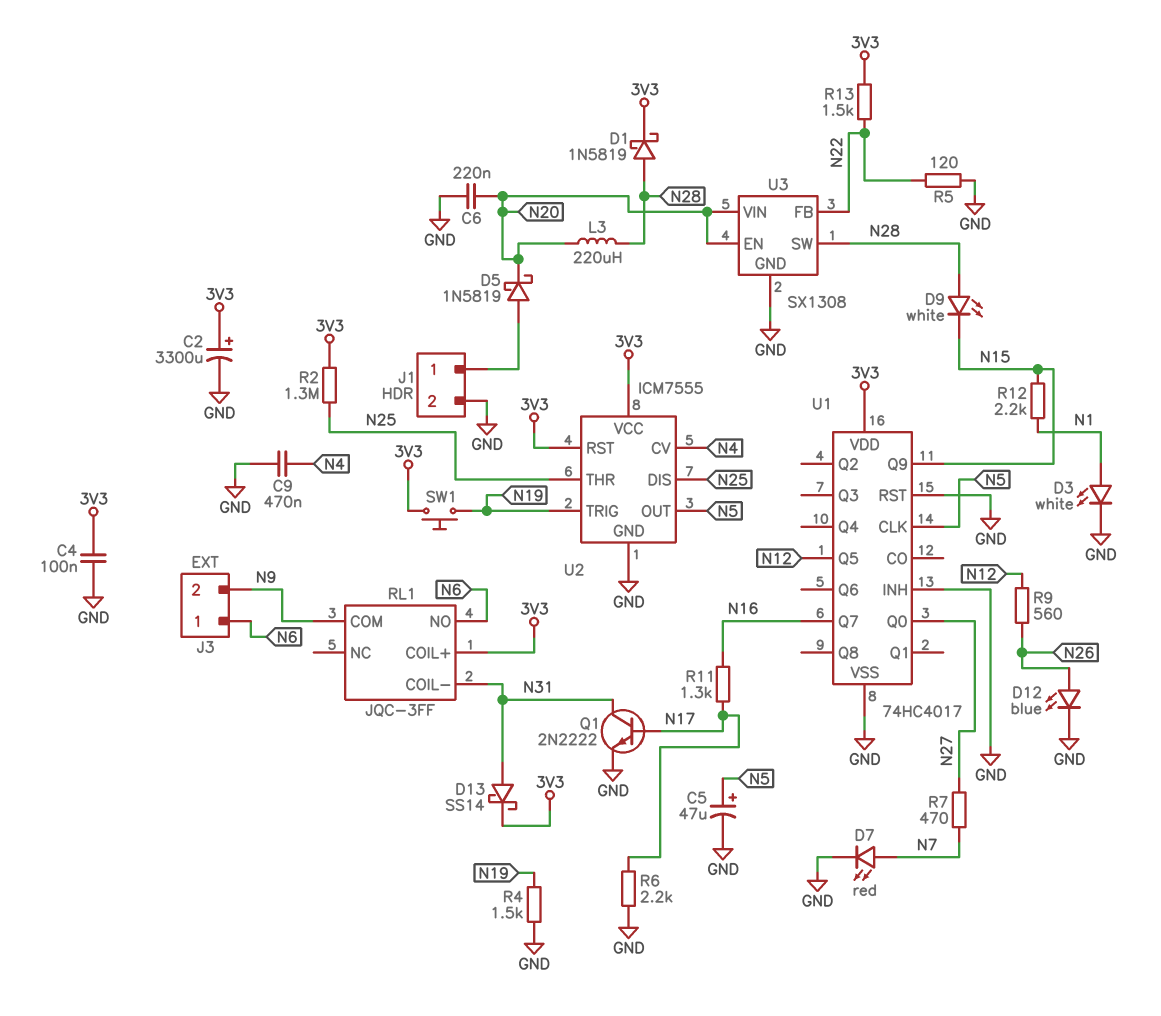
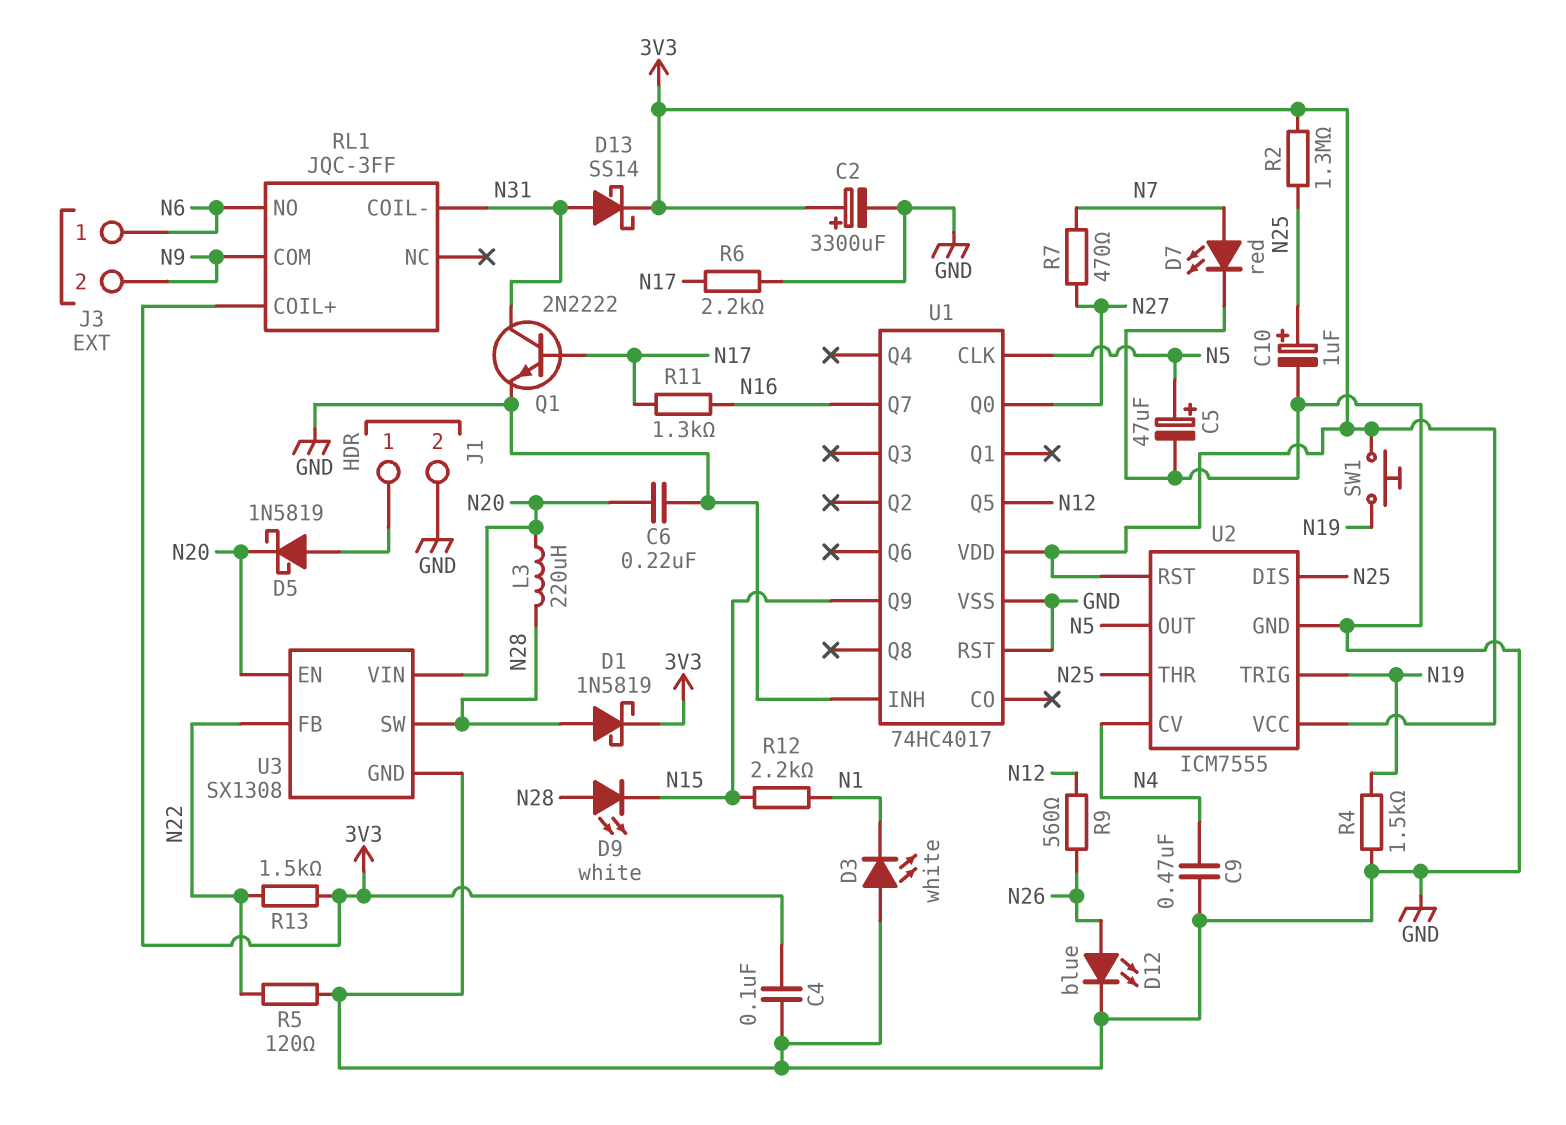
C10: none -> 1uF (plus N25, minus GND)
D3: LED white (A N1, K GND) -> LED white (A GND, K N1)

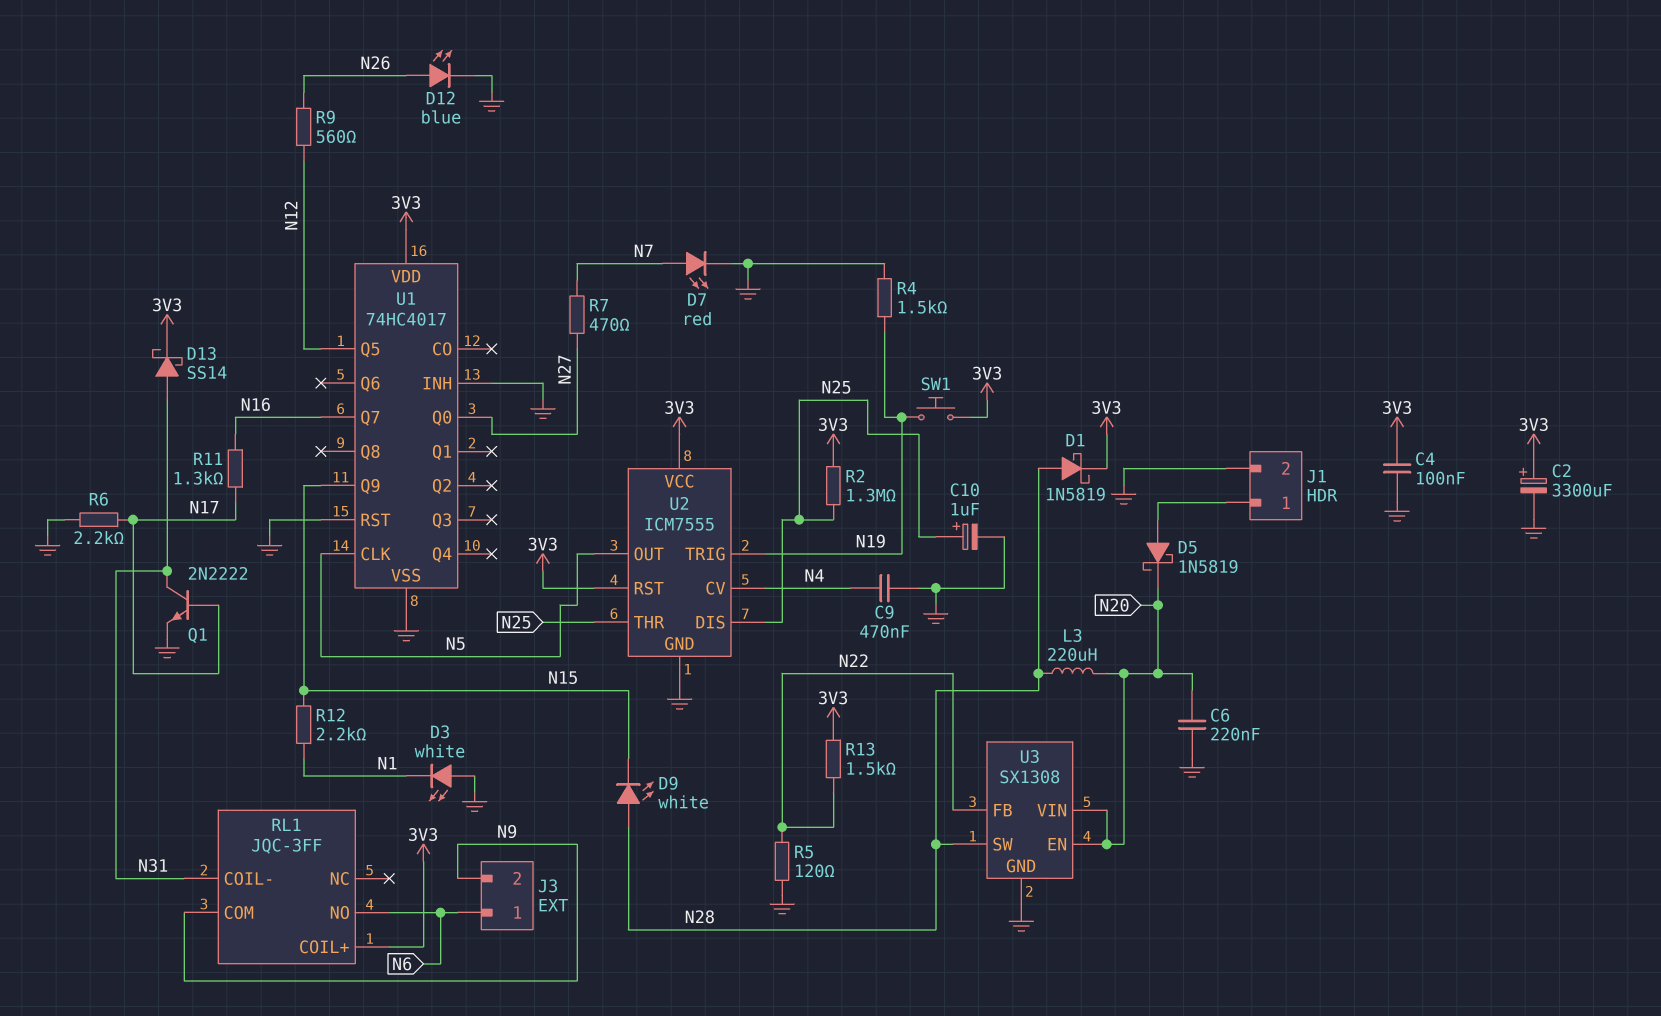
C5: 47uF (plus N5, minus GND) -> none

